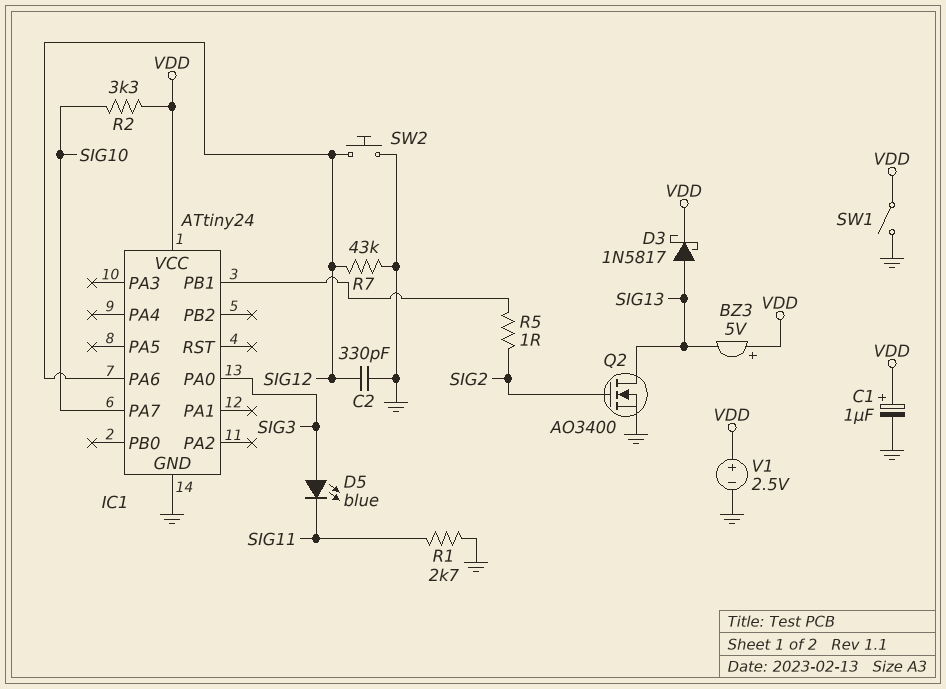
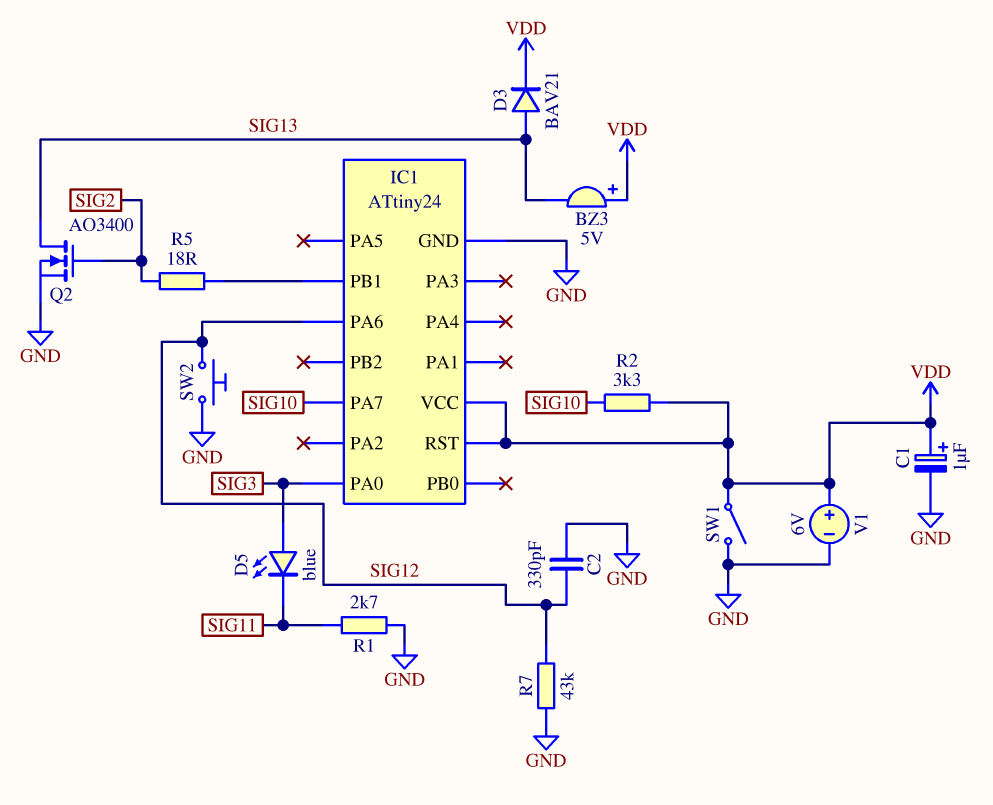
D3: schottky 1N5817 (A SIG13, K VDD) -> diode BAV21 (A SIG13, K VDD)
IC1 pin RST: none -> VDD
R5: 1 (IC1/PB1, SIG2) -> 18 (IC1/PB1, SIG2)
V1: 2.5V (plus VDD, minus GND) -> 6V (plus VDD, minus GND)

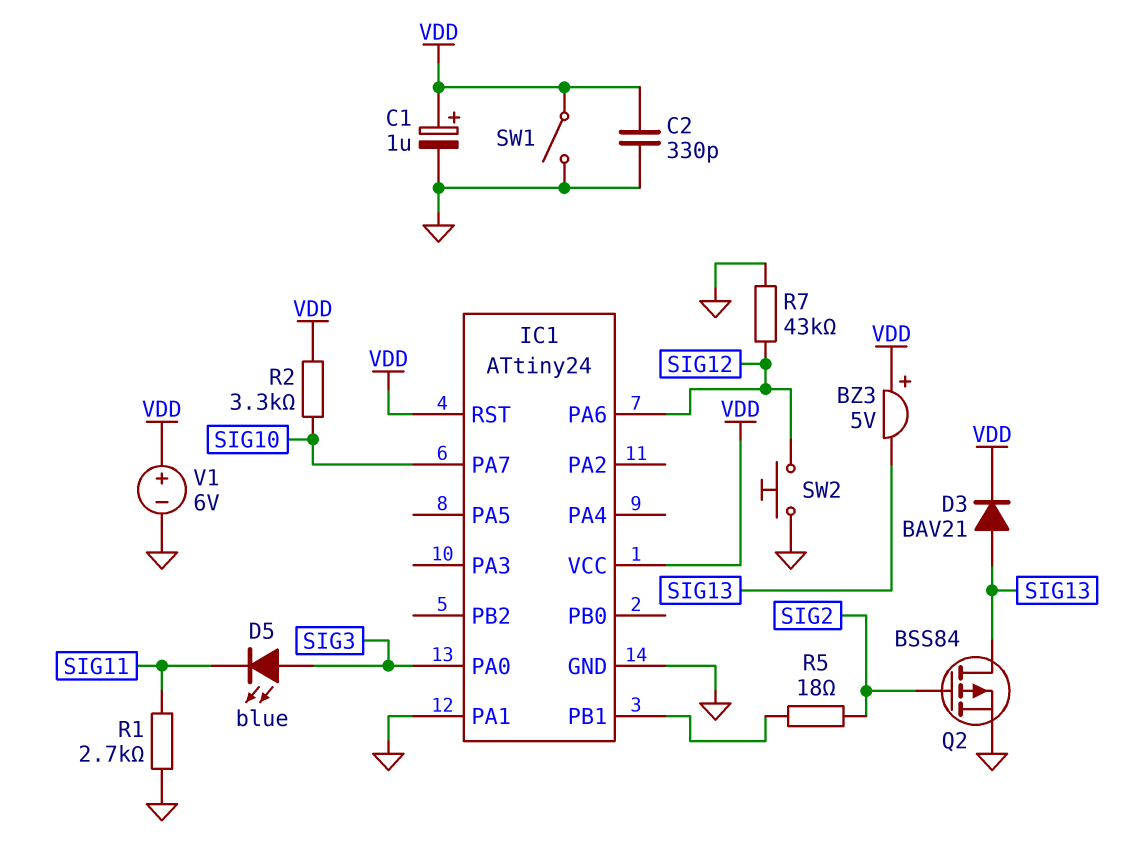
C2: 330pF (GND, SIG12) -> 330pF (GND, VDD)
IC1 pin PA1: none -> GND
Q2: NMOS AO3400 (G SIG2, D SIG13, S GND) -> PMOS BSS84 (G SIG2, D SIG13, S GND)

